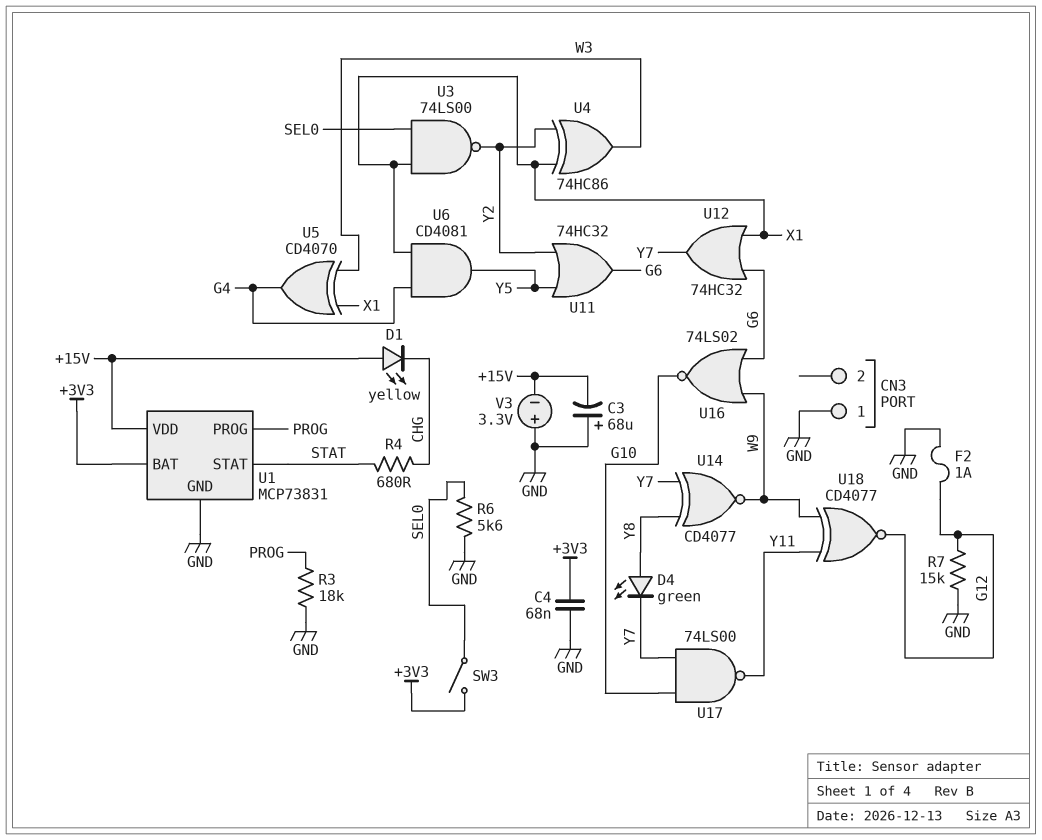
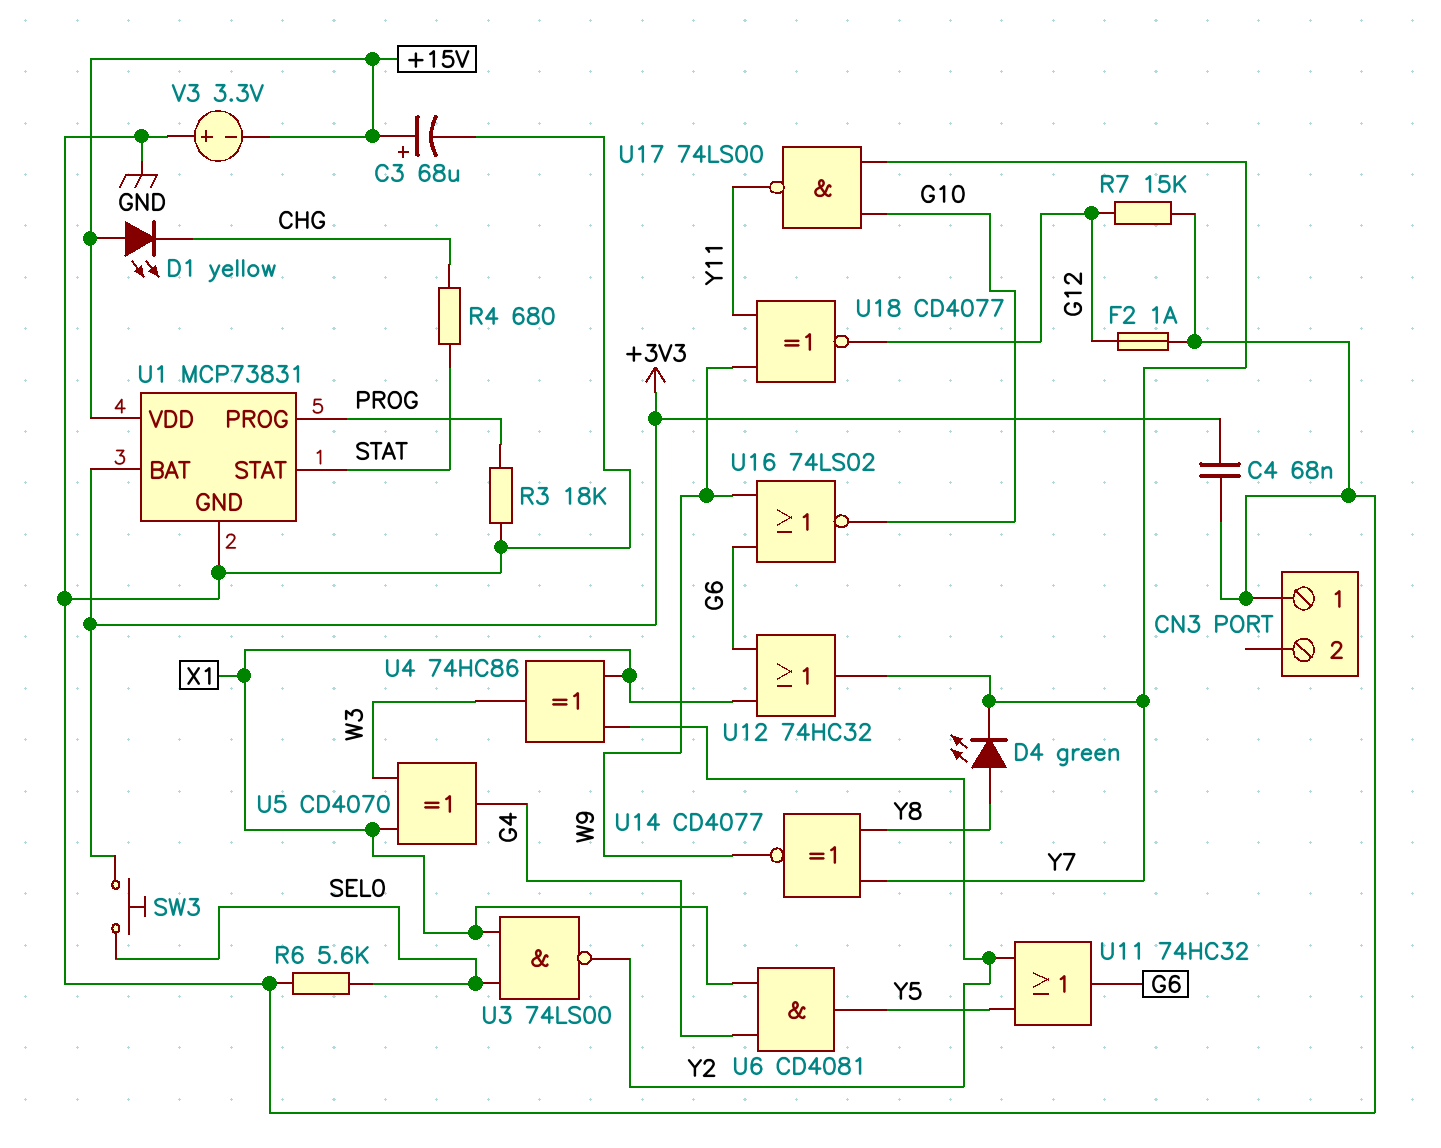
C3: 68uF (plus GND, minus +15V) -> 68uF (plus +15V, minus GND)
SW3: switch (+3V3, SEL0) -> button (+3V3, SEL0)

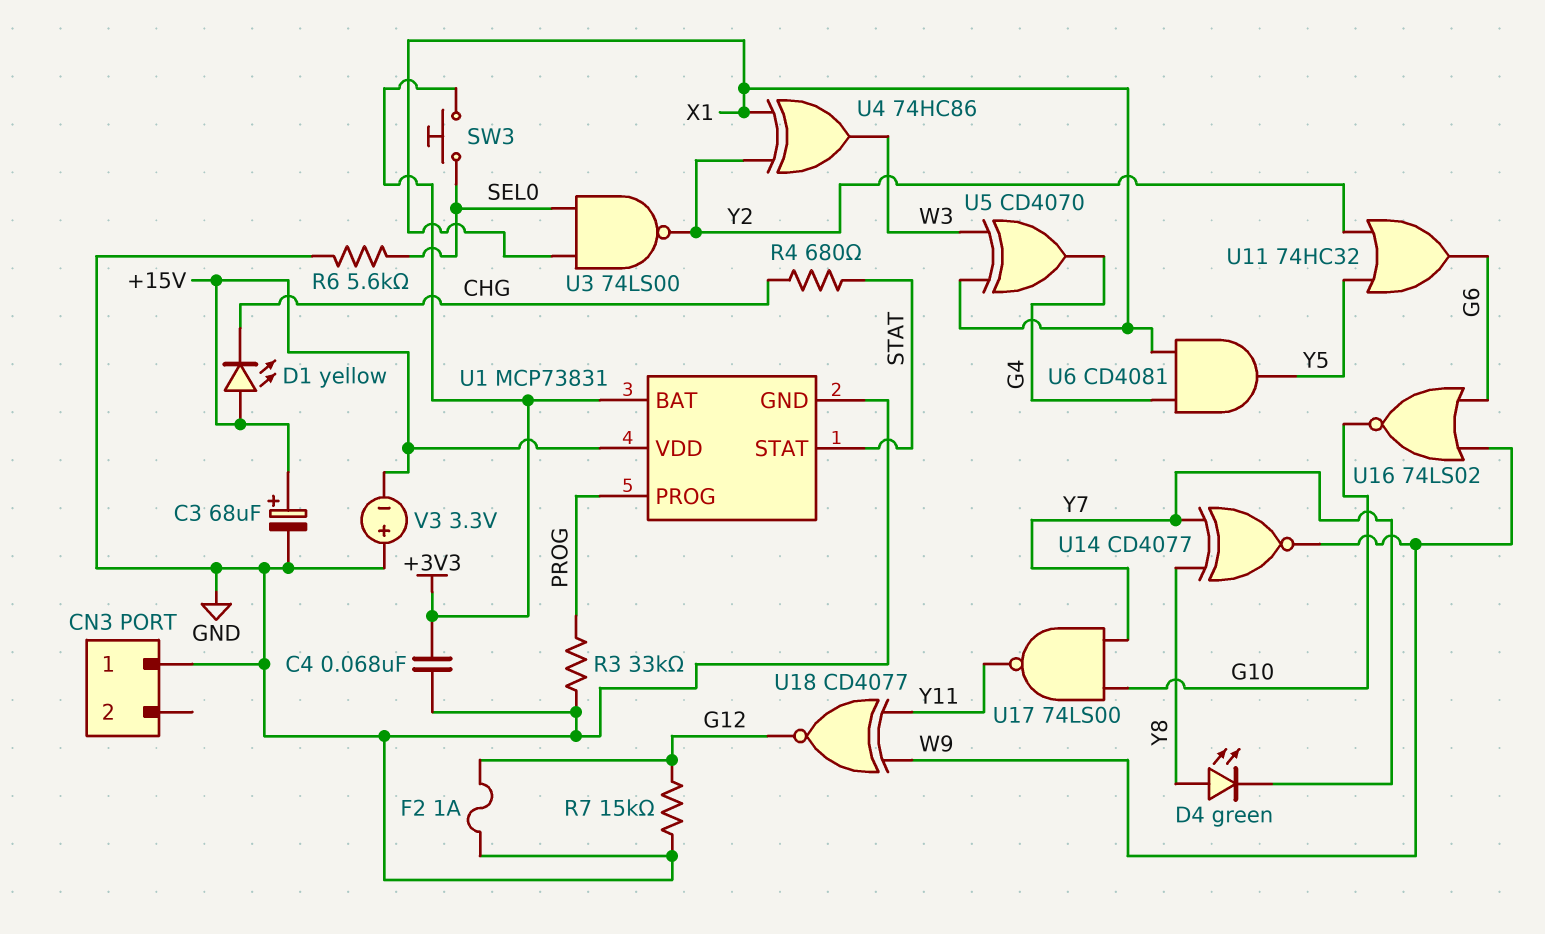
R3: 18k (GND, PROG) -> 33k (GND, PROG)
U12: OR 74HC32 (in G6, in X1, out Y7) -> none

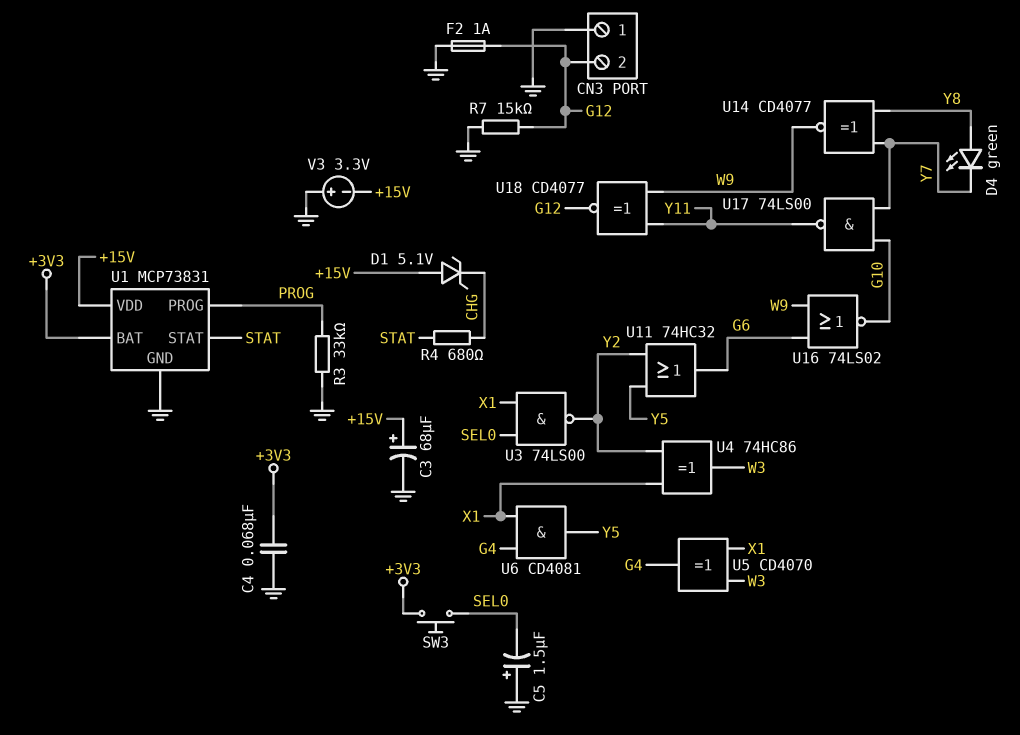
C5: none -> 1.5uF (plus GND, minus SEL0)
CN3 pin 2: none -> G12
D1: LED yellow (A +15V, K CHG) -> zener 5.1V (A +15V, K CHG)
R6: 5.6k (GND, SEL0) -> none

